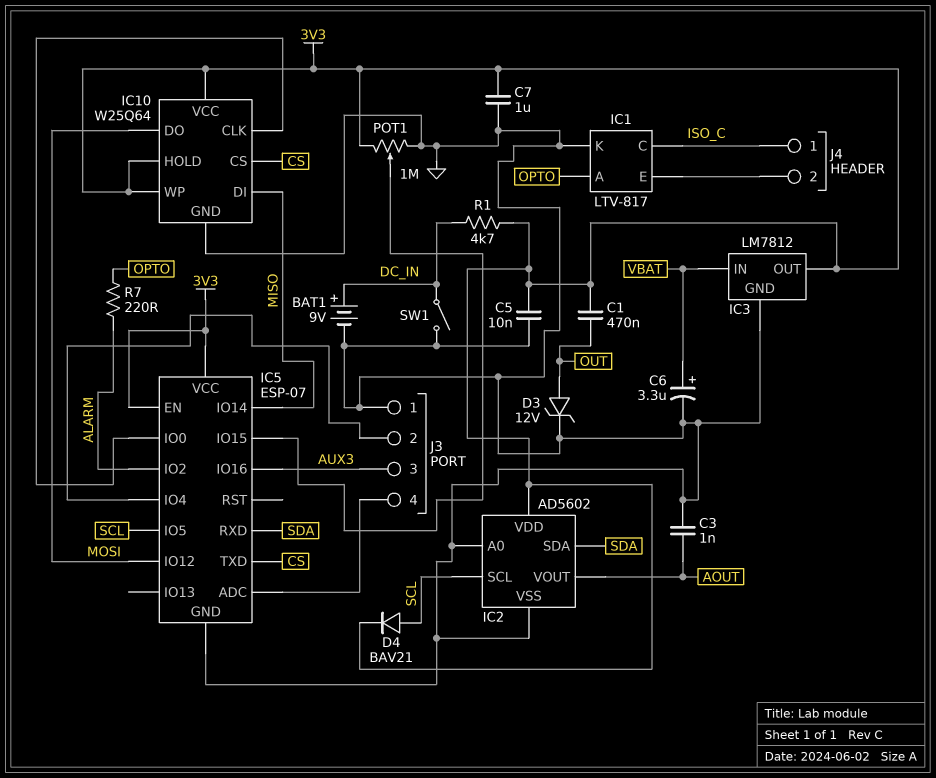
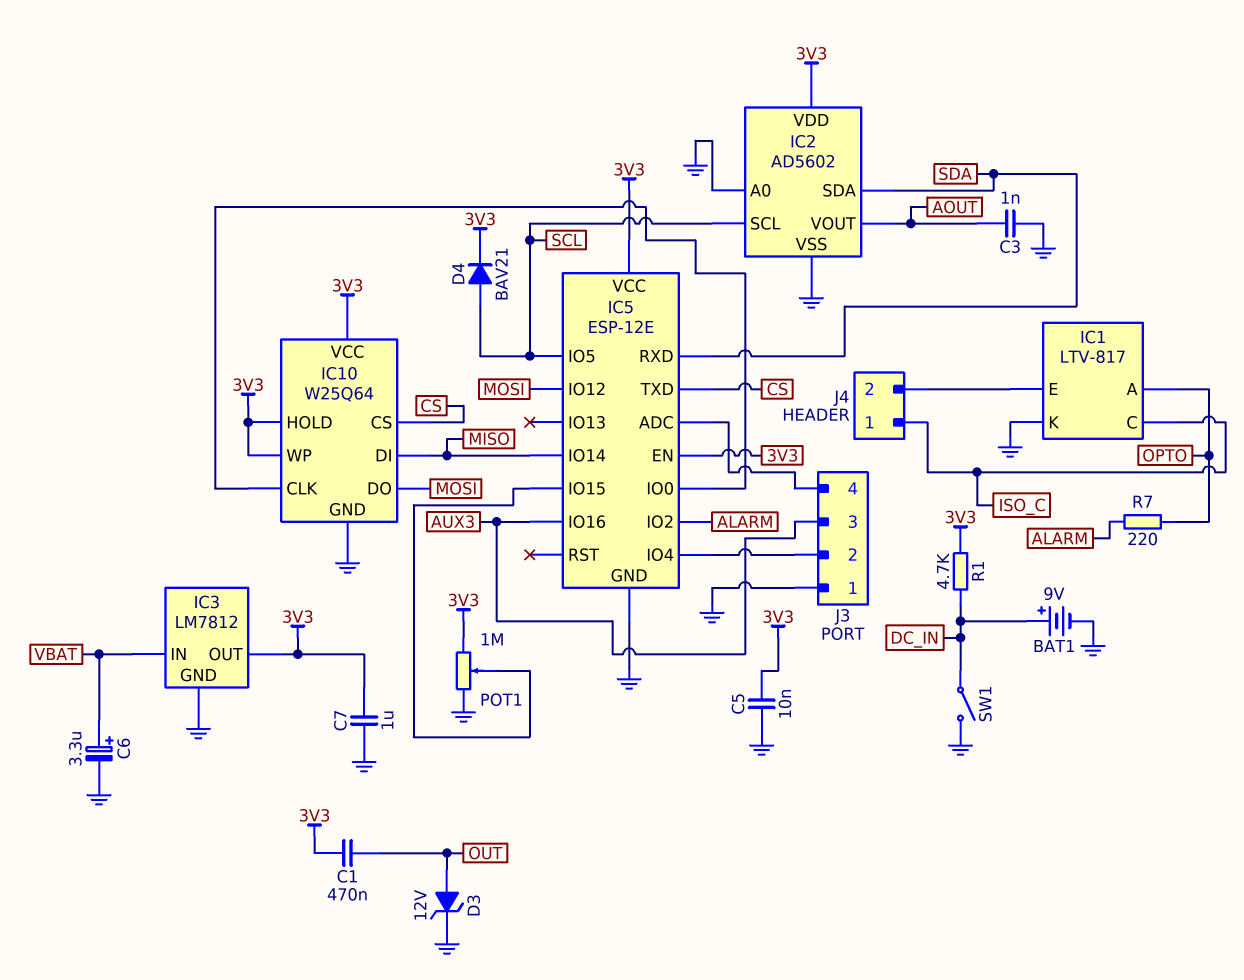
IC5: ESP-07 -> ESP-12E

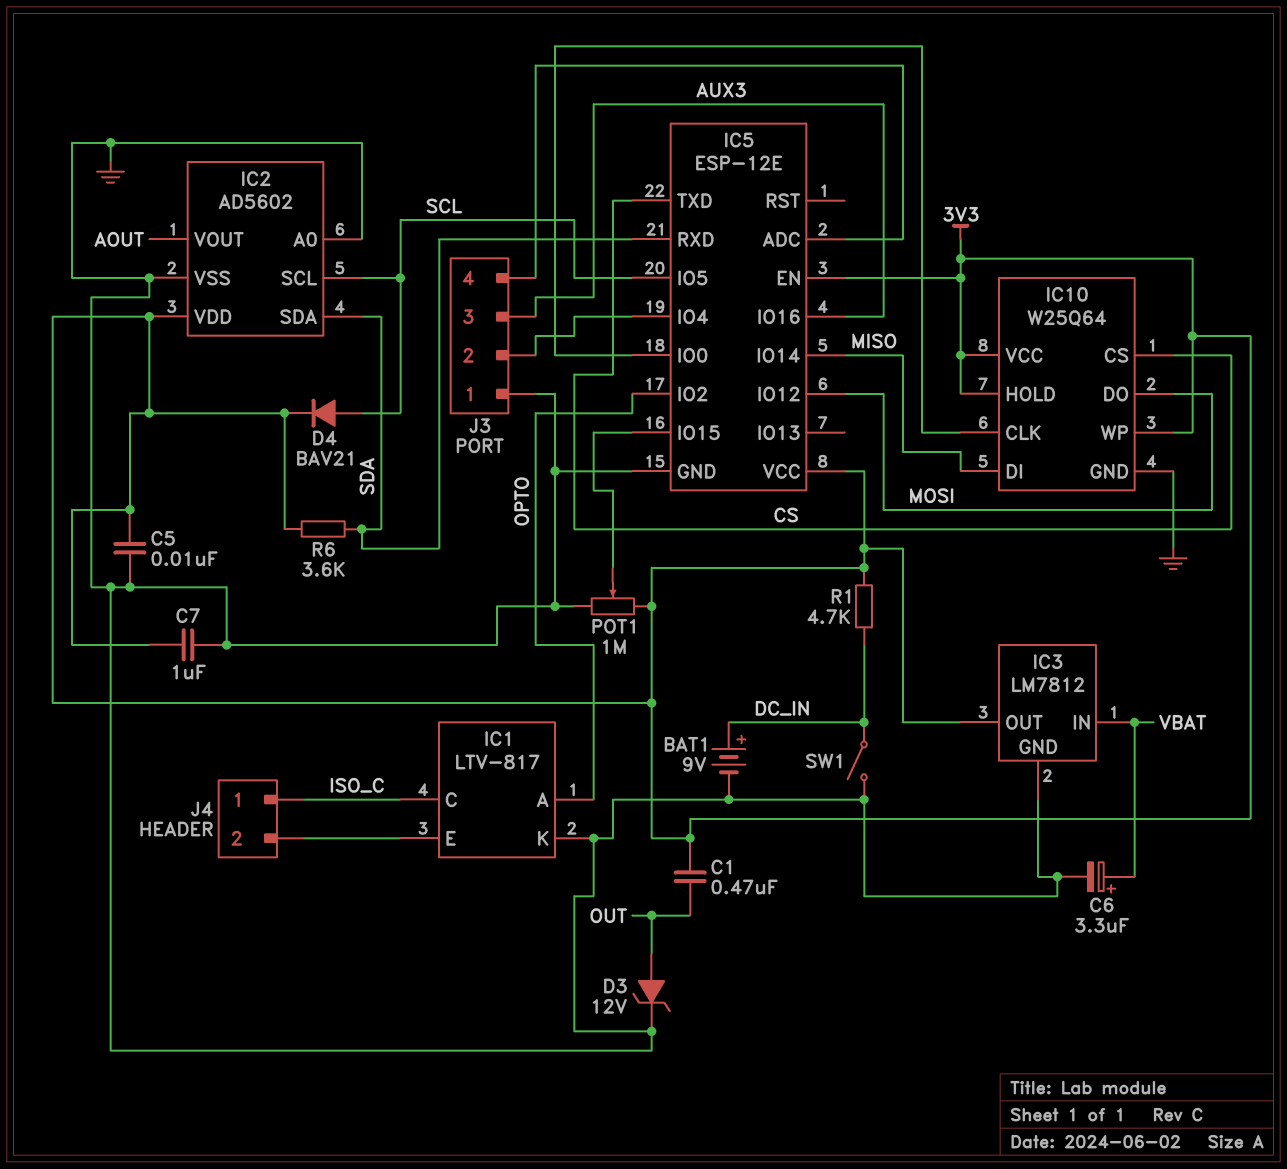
C3: 1nF (AOUT, GND) -> none
IC5 pin IO2: ALARM -> OPTO
R6: none -> 3.6k (3V3, SDA)
R7: 220 (ALARM, OPTO) -> none

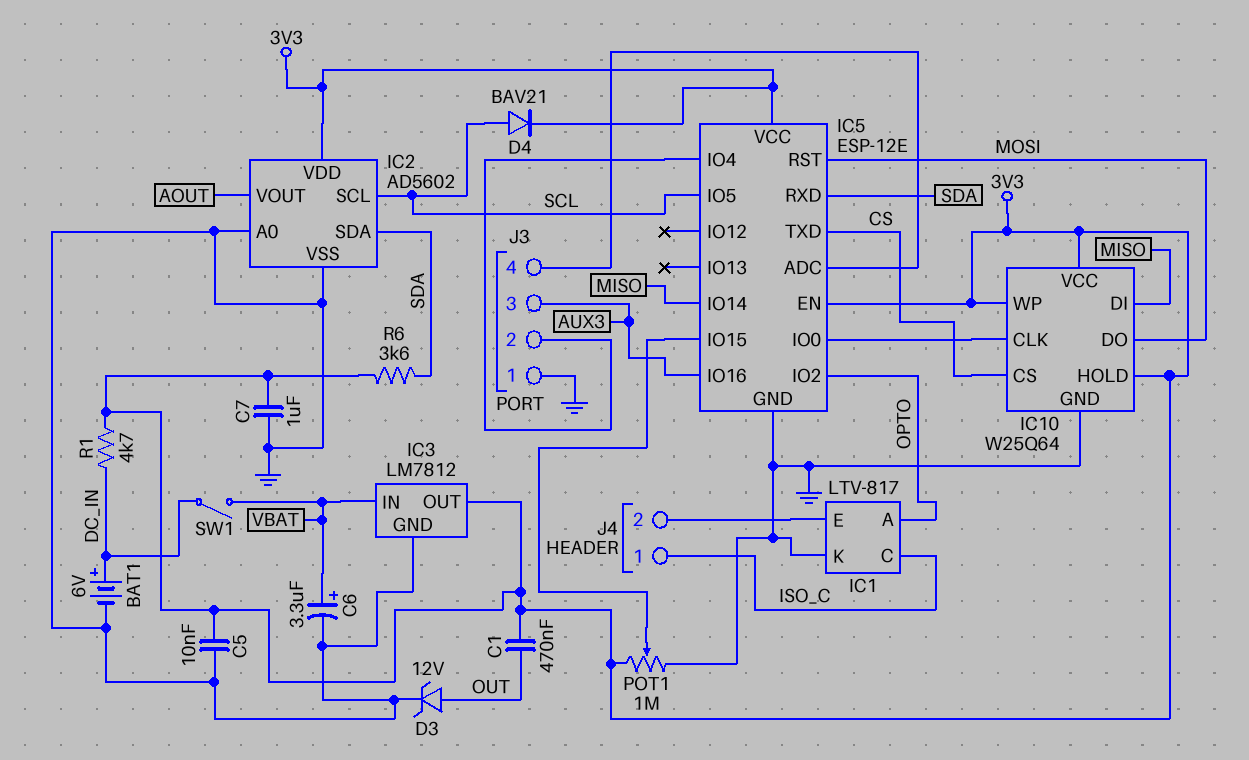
BAT1: 9V (plus DC_IN, minus GND) -> 6V (plus DC_IN, minus GND)
IC5 pin IO12: MOSI -> none
IC5 pin RST: none -> MOSI
SW1: switch (DC_IN, GND) -> switch (DC_IN, VBAT)

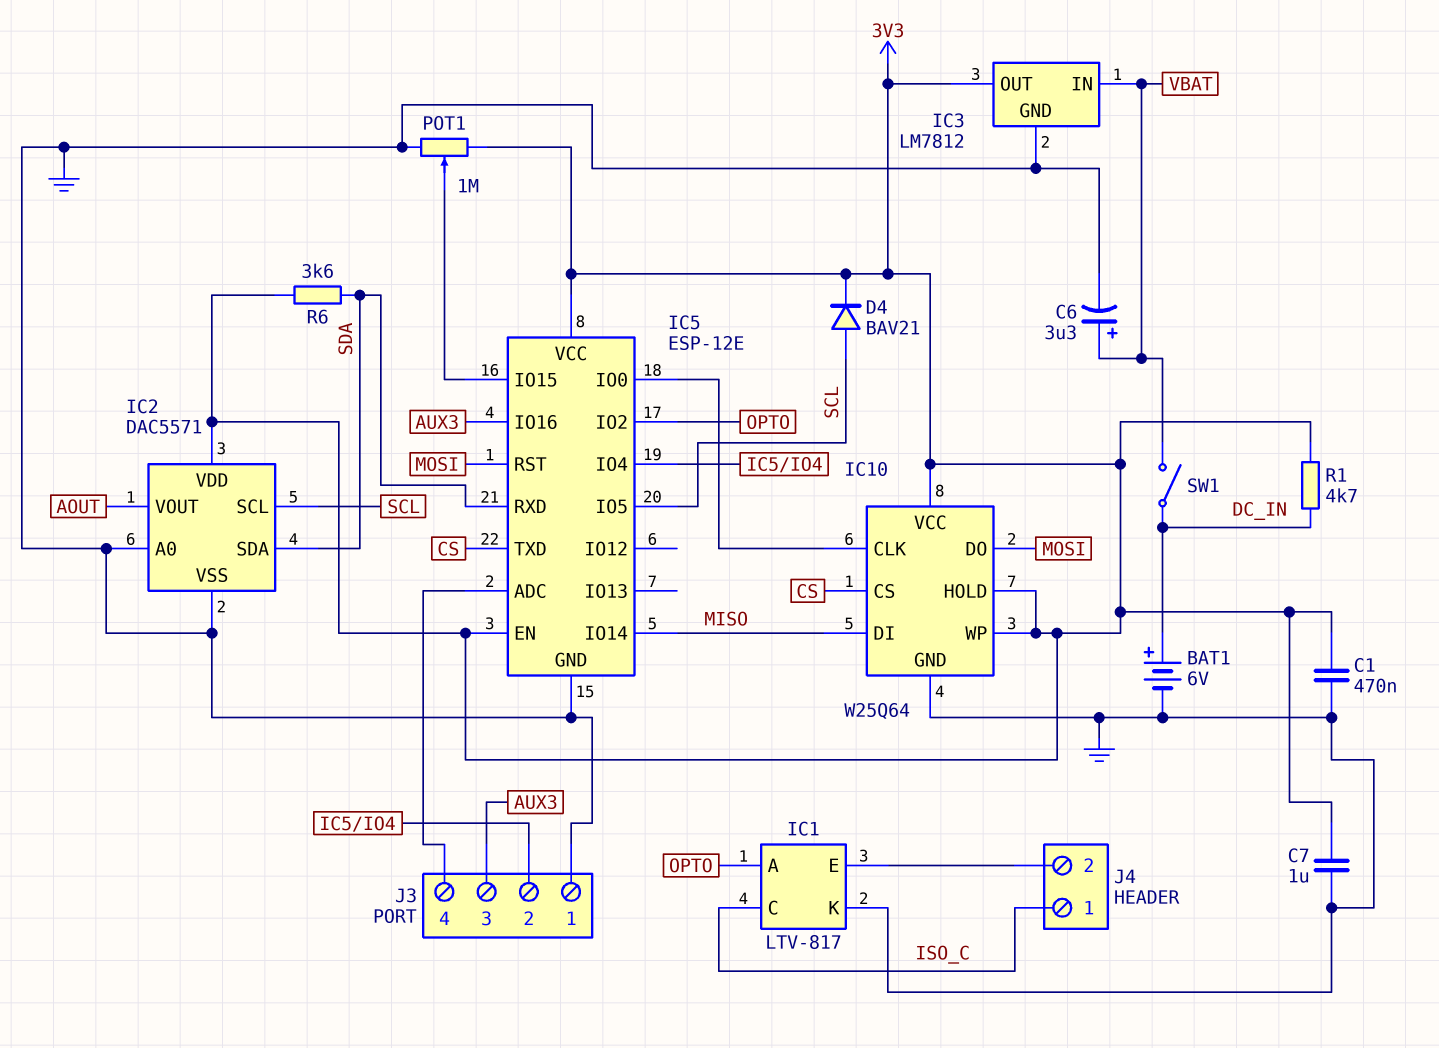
C1: 470nF (3V3, OUT) -> 470nF (3V3, GND)
C5: 10nF (3V3, GND) -> none
D3: zener 12V (A OUT, K GND) -> none
IC2: AD5602 -> DAC5571

